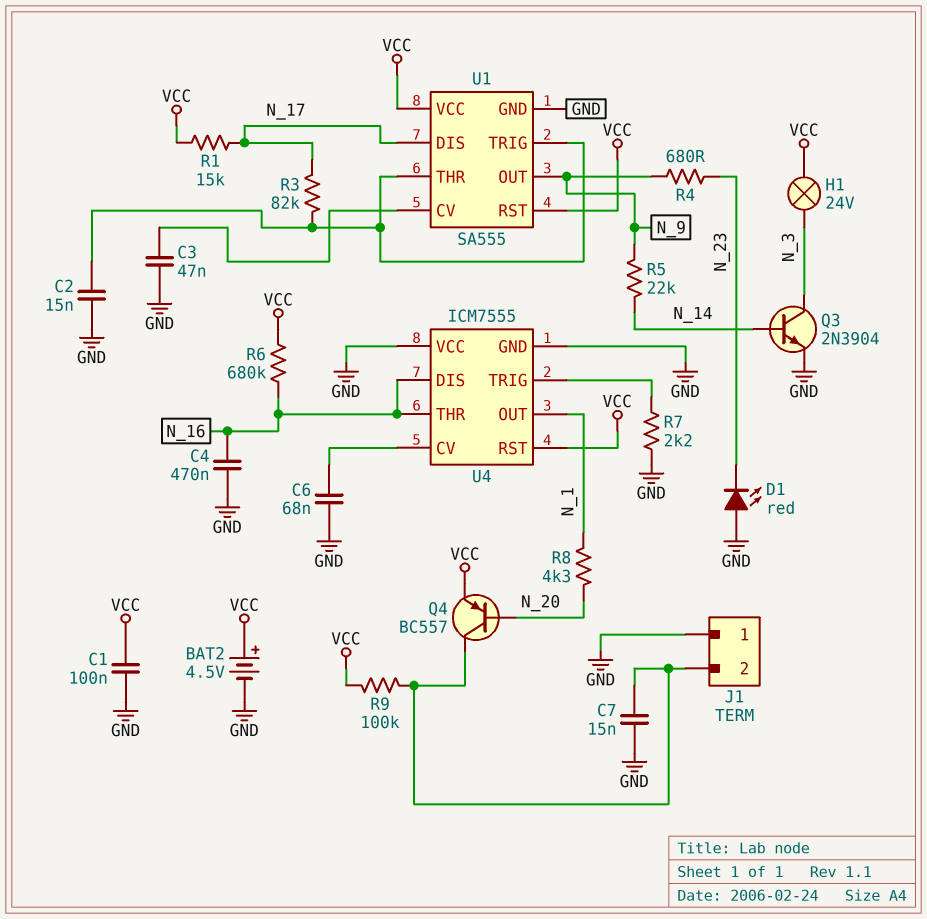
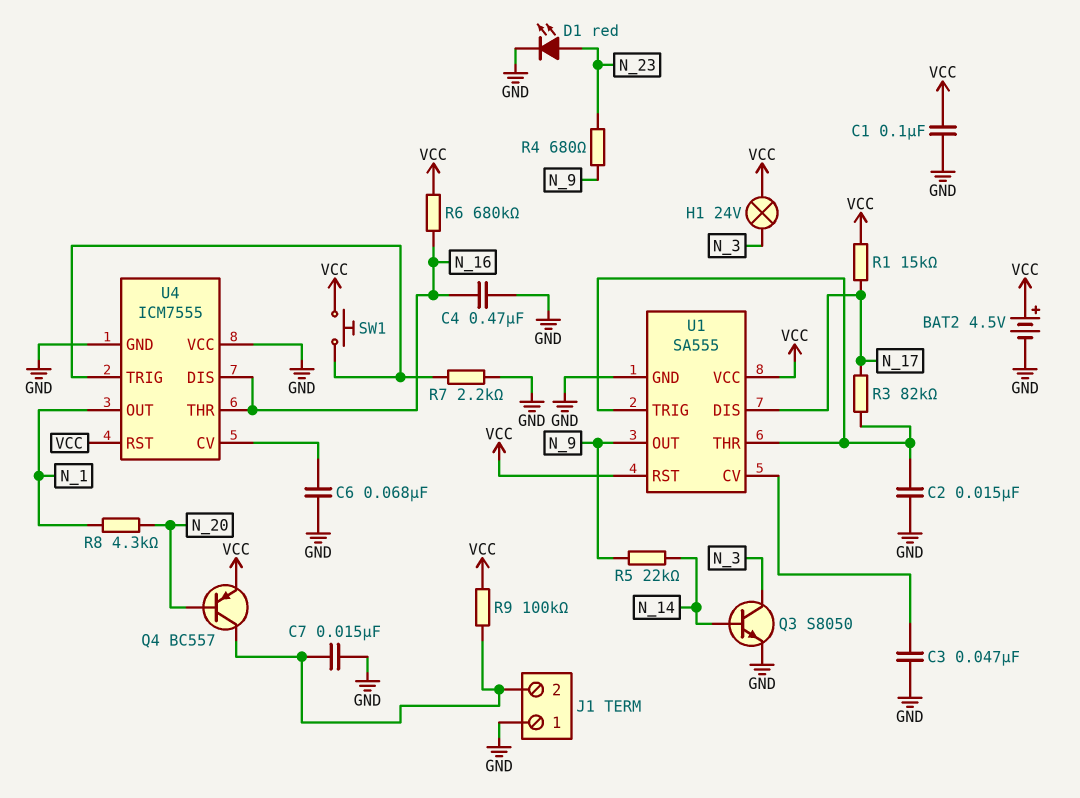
D1: LED red (A GND, K N_23) -> LED red (A N_23, K GND)
Q3: NPN 2N3904 (B N_14, C N_3, E GND) -> NPN S8050 (B N_14, C N_3, E GND)
SW1: none -> button (U4/TRIG, VCC)

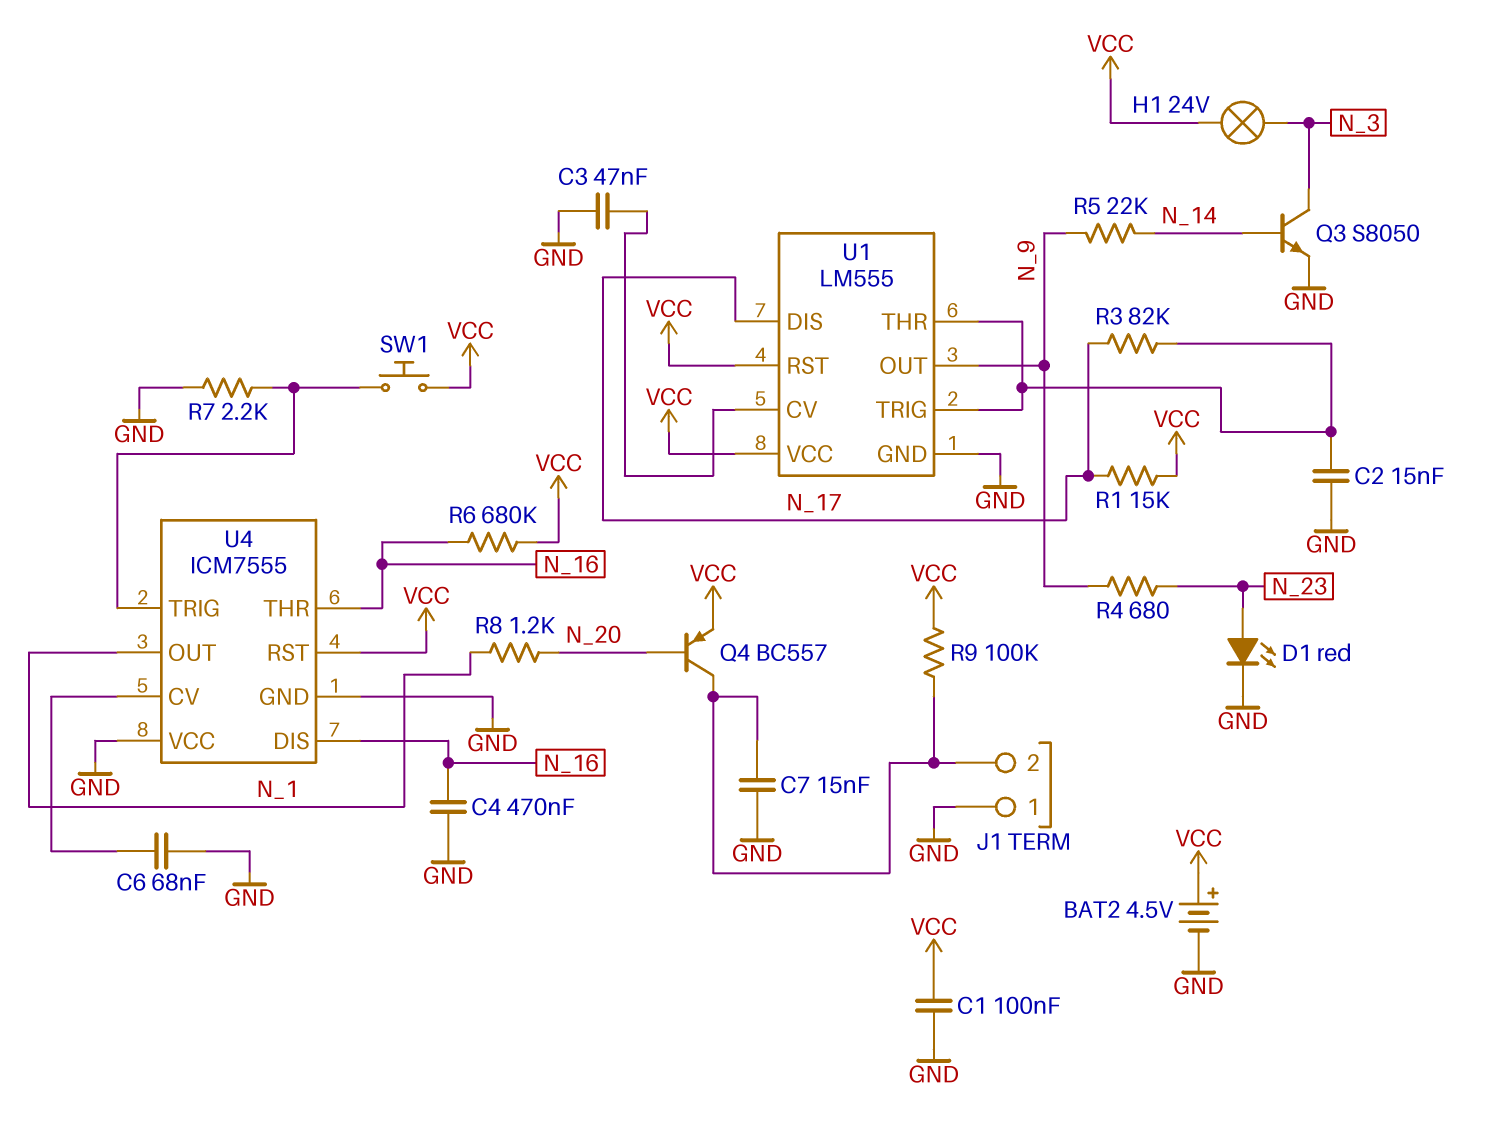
R8: 4.3k (N_1, N_20) -> 1.2k (N_1, N_20)
U1: SA555 -> LM555

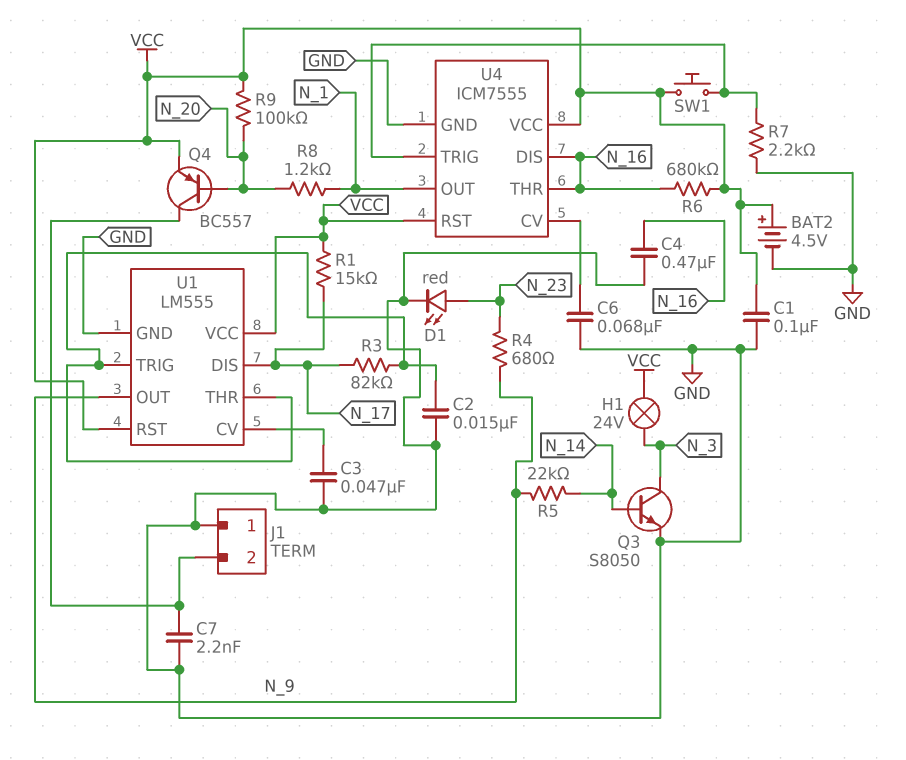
C7: 15nF (GND, J1/2) -> 2.2nF (GND, J1/2)
R9: 100k (J1/2, VCC) -> 100k (N_20, VCC)
U4 pin VCC: GND -> VCC

